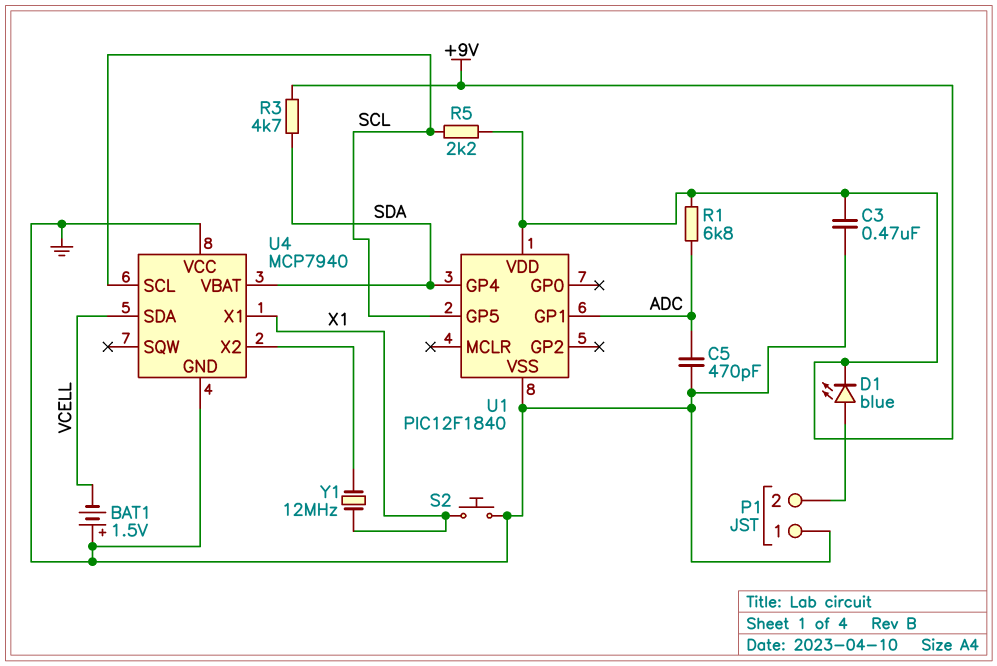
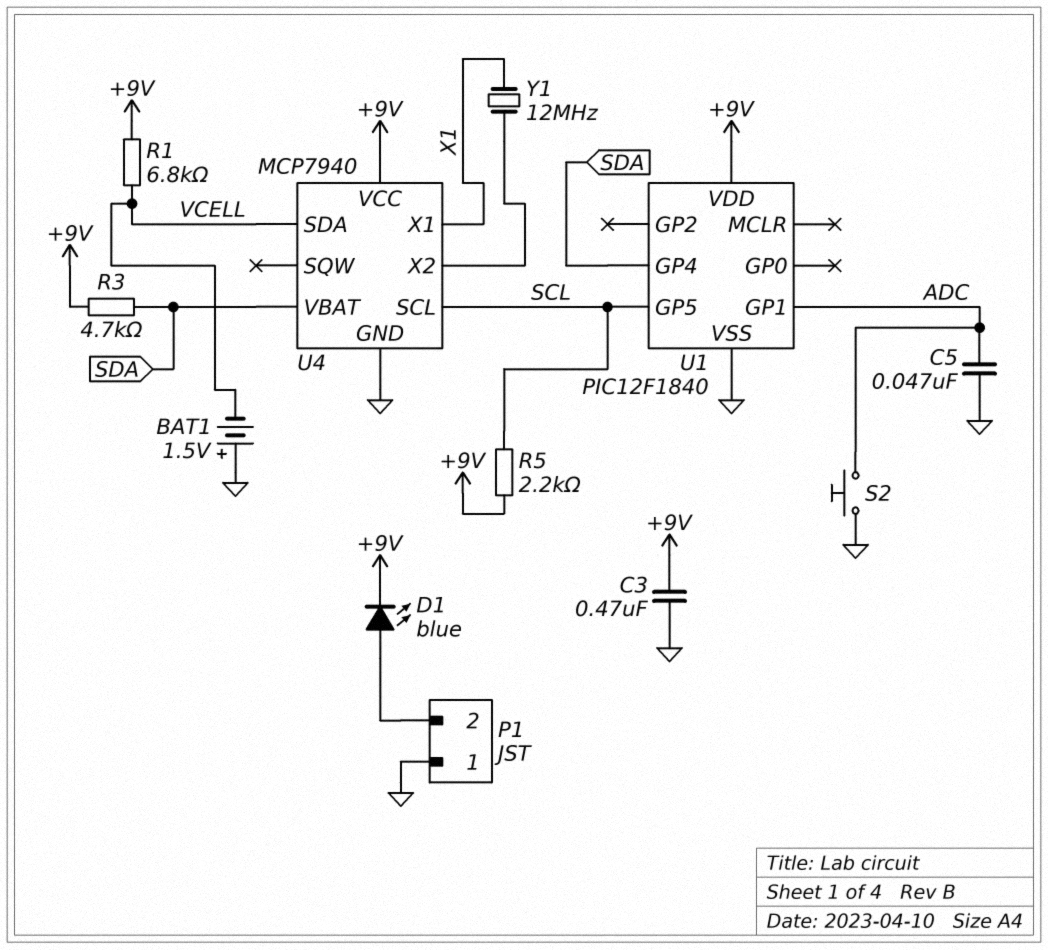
C5: 470pF (ADC, GND) -> 47nF (ADC, GND)
R1: 6.8k (+9V, ADC) -> 6.8k (+9V, VCELL)
S2: button (GND, X1) -> button (ADC, GND)
U4 pin VCC: GND -> +9V

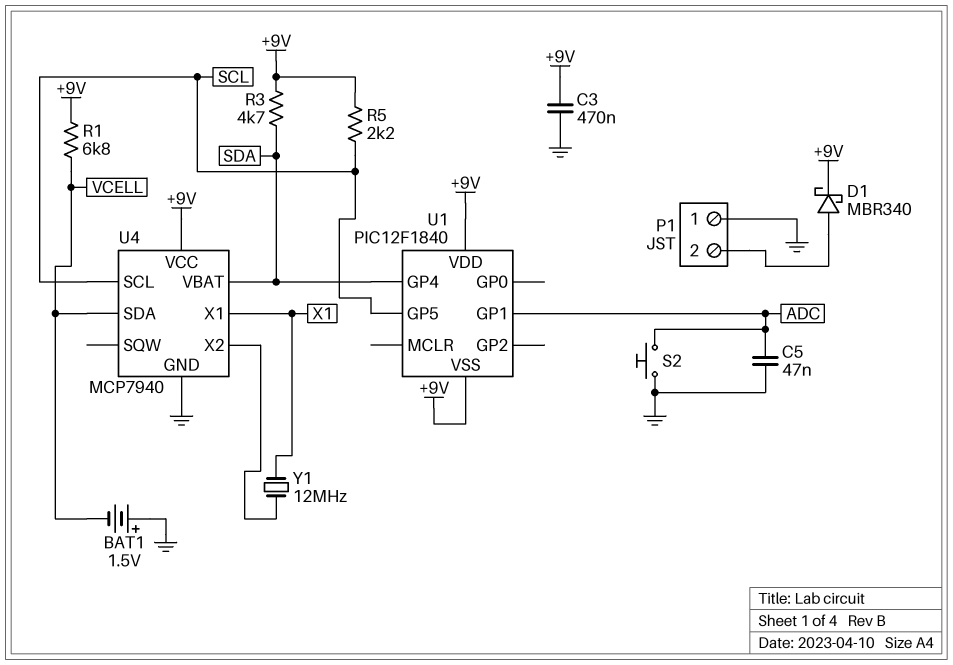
D1: LED blue (A P1/2, K +9V) -> schottky MBR340 (A P1/2, K +9V)
U1 pin VSS: GND -> +9V

